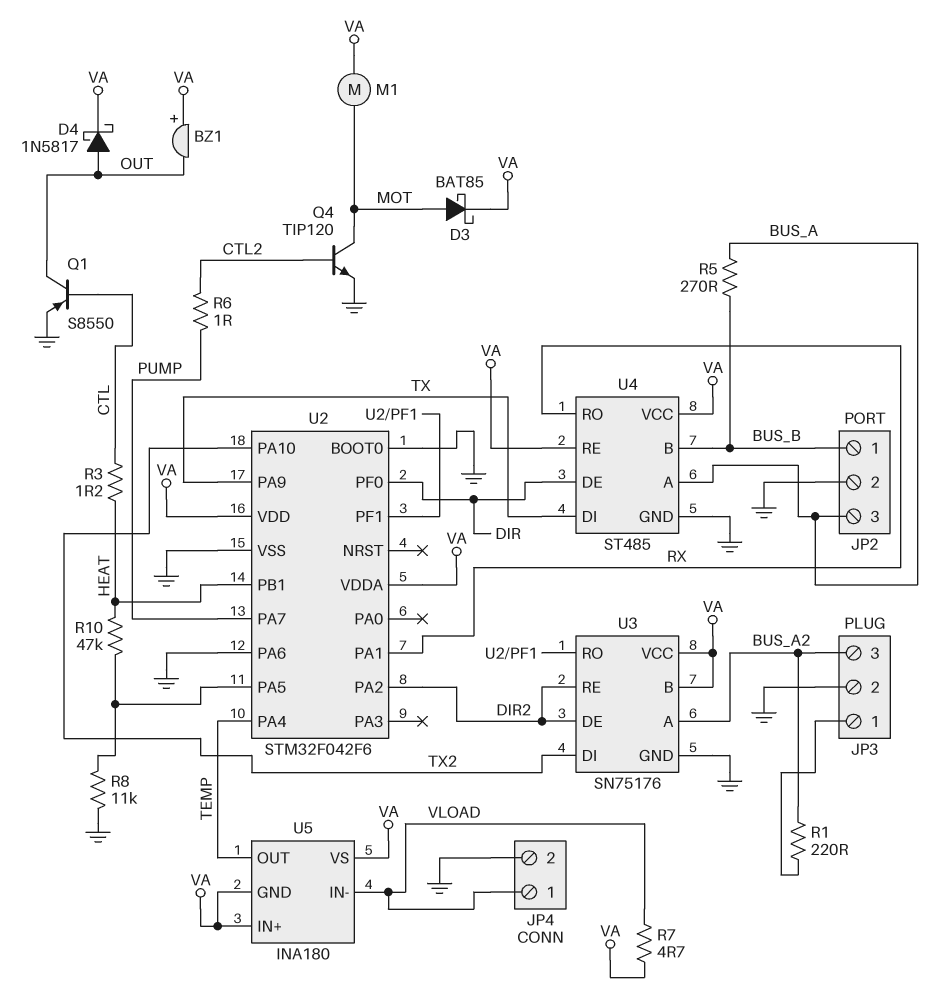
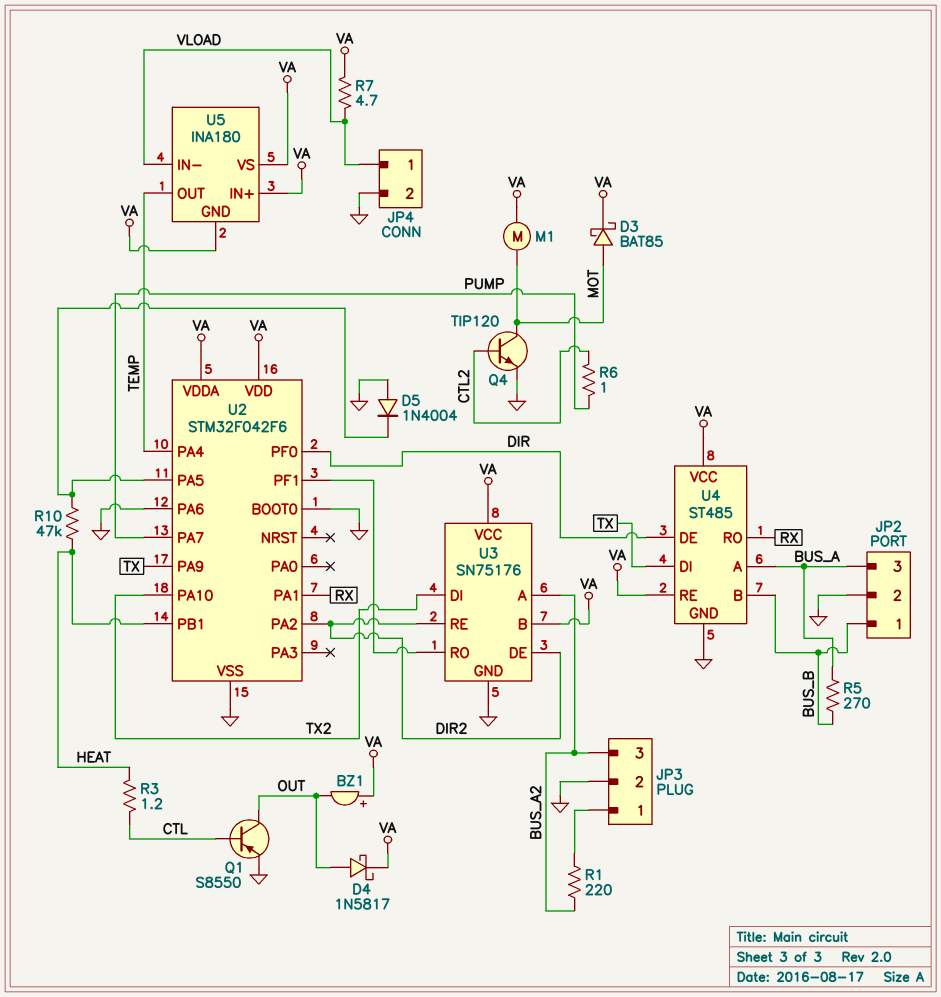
D5: none -> diode 1N4004 (A GND, K U2/PA5)
R8: 11k (GND, U2/PA5) -> none

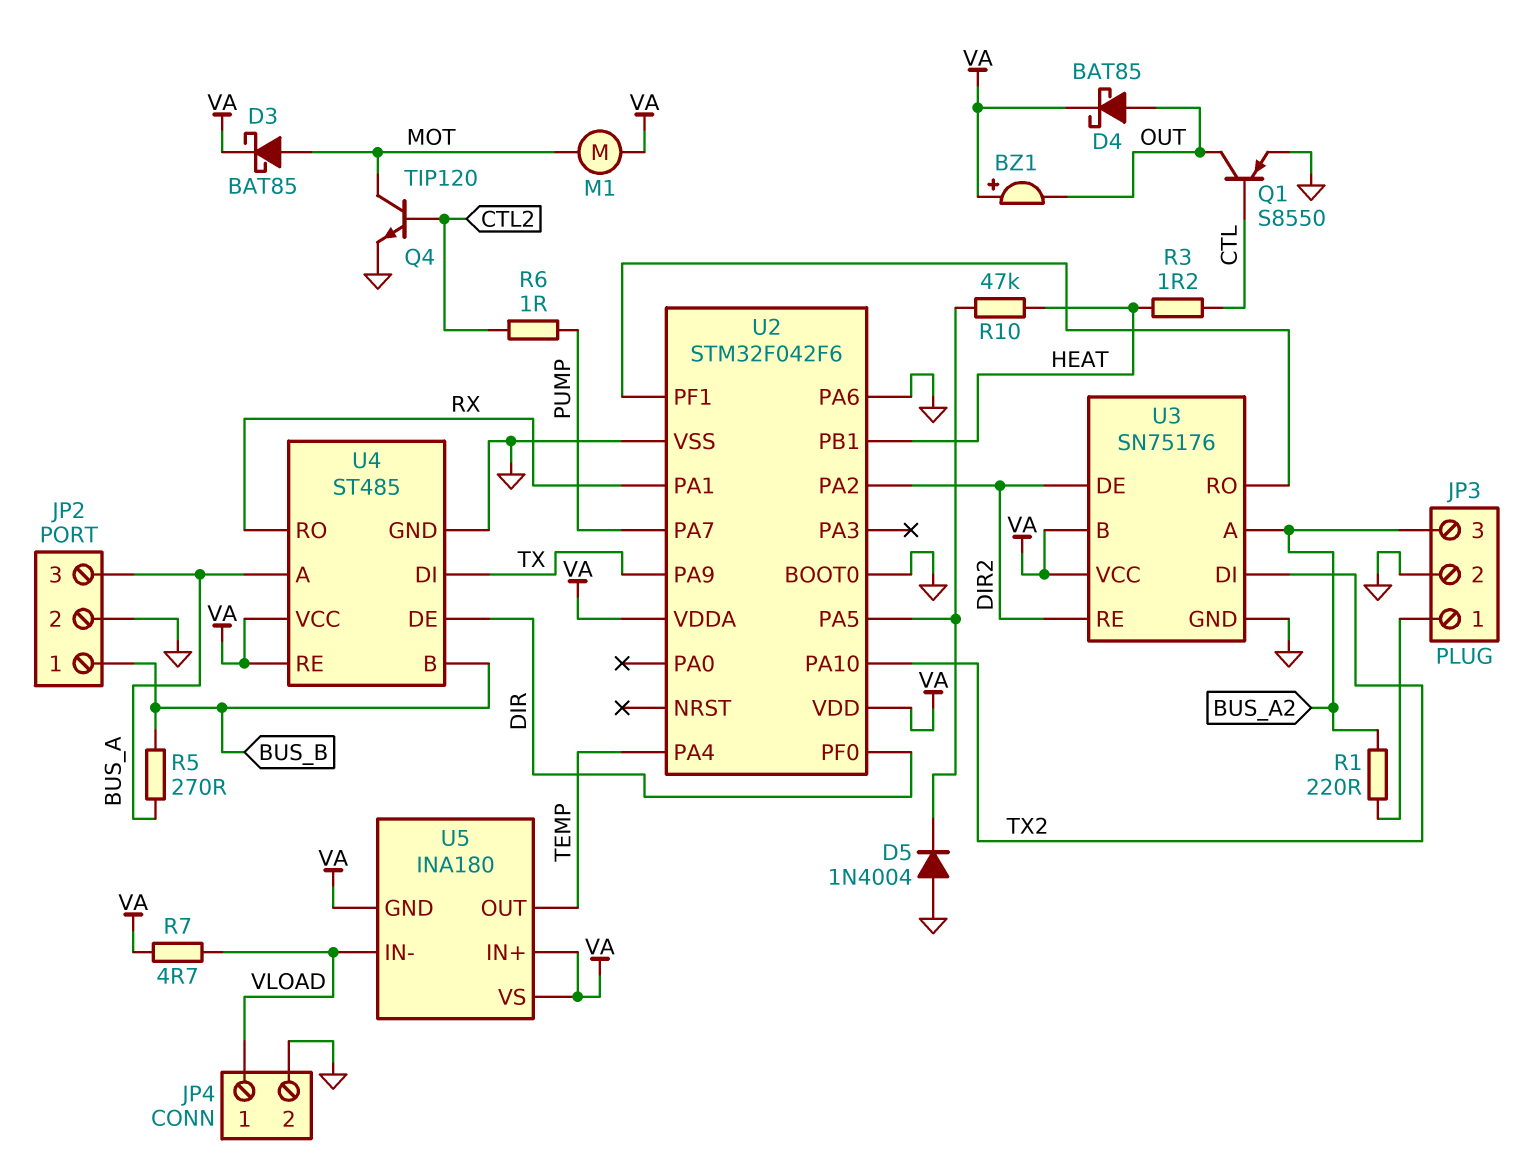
D4: schottky 1N5817 (A OUT, K VA) -> schottky BAT85 (A OUT, K VA)

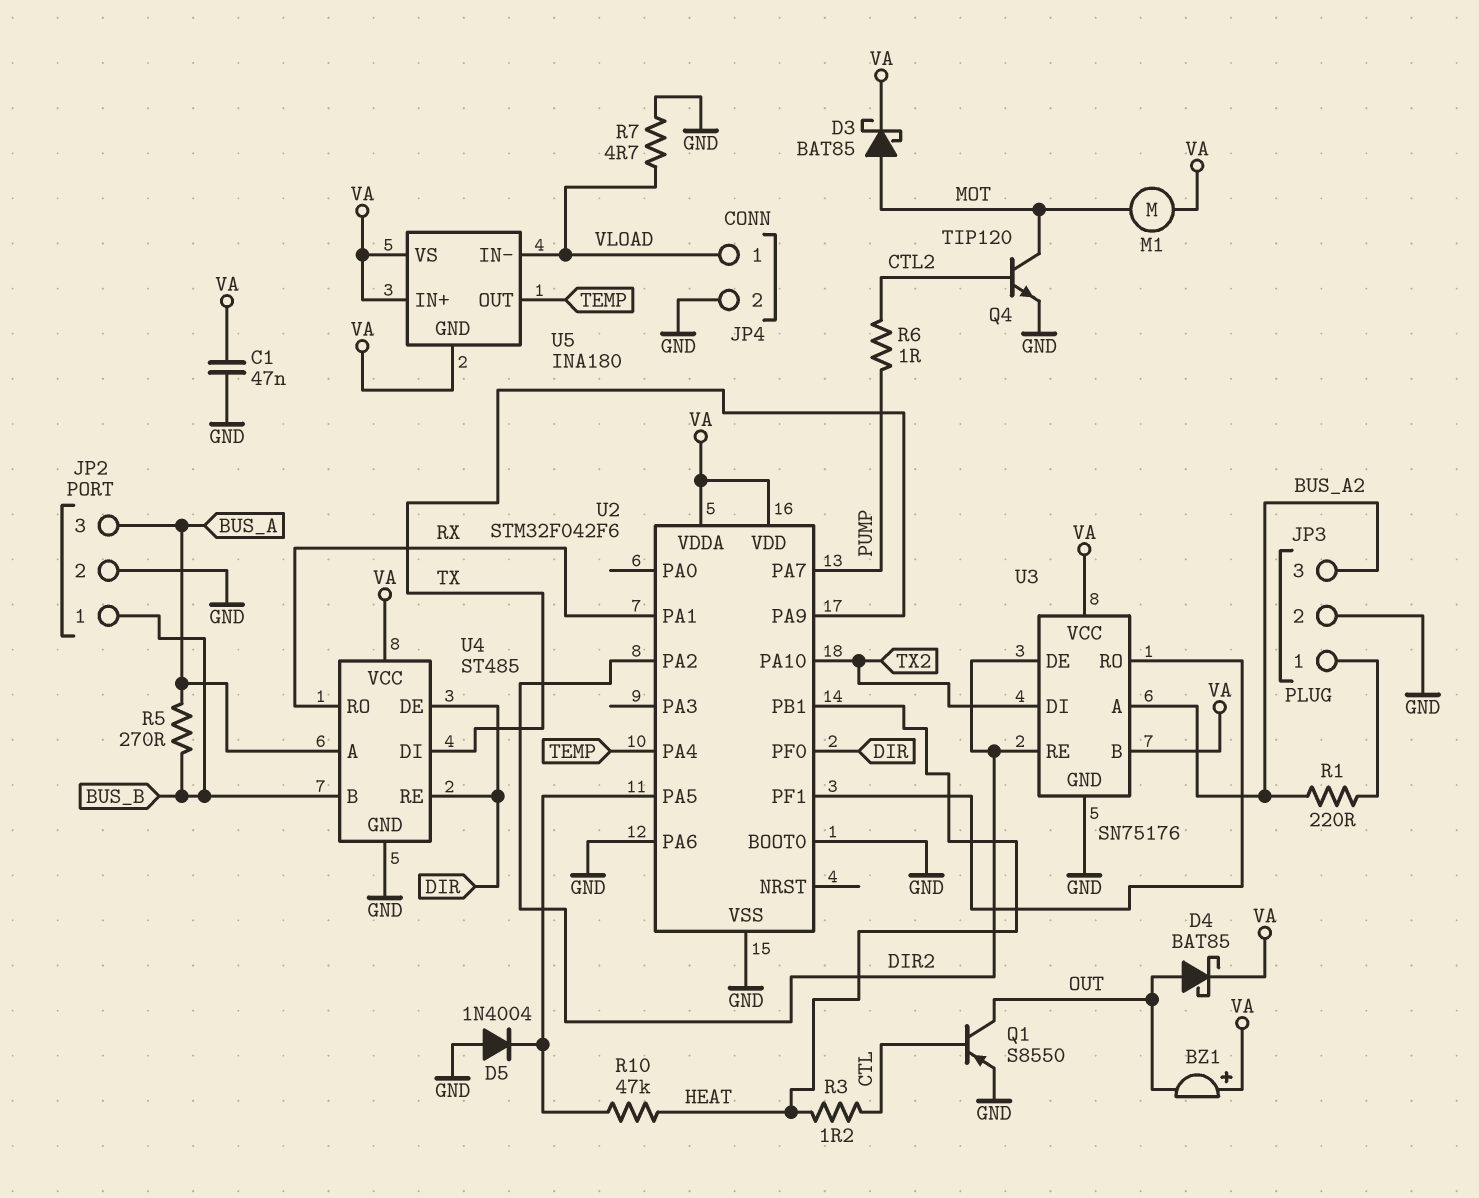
C1: none -> 47nF (GND, VA)
R7: 4.7 (VA, VLOAD) -> 4.7 (GND, VLOAD)
U4 pin RE: VA -> DIR

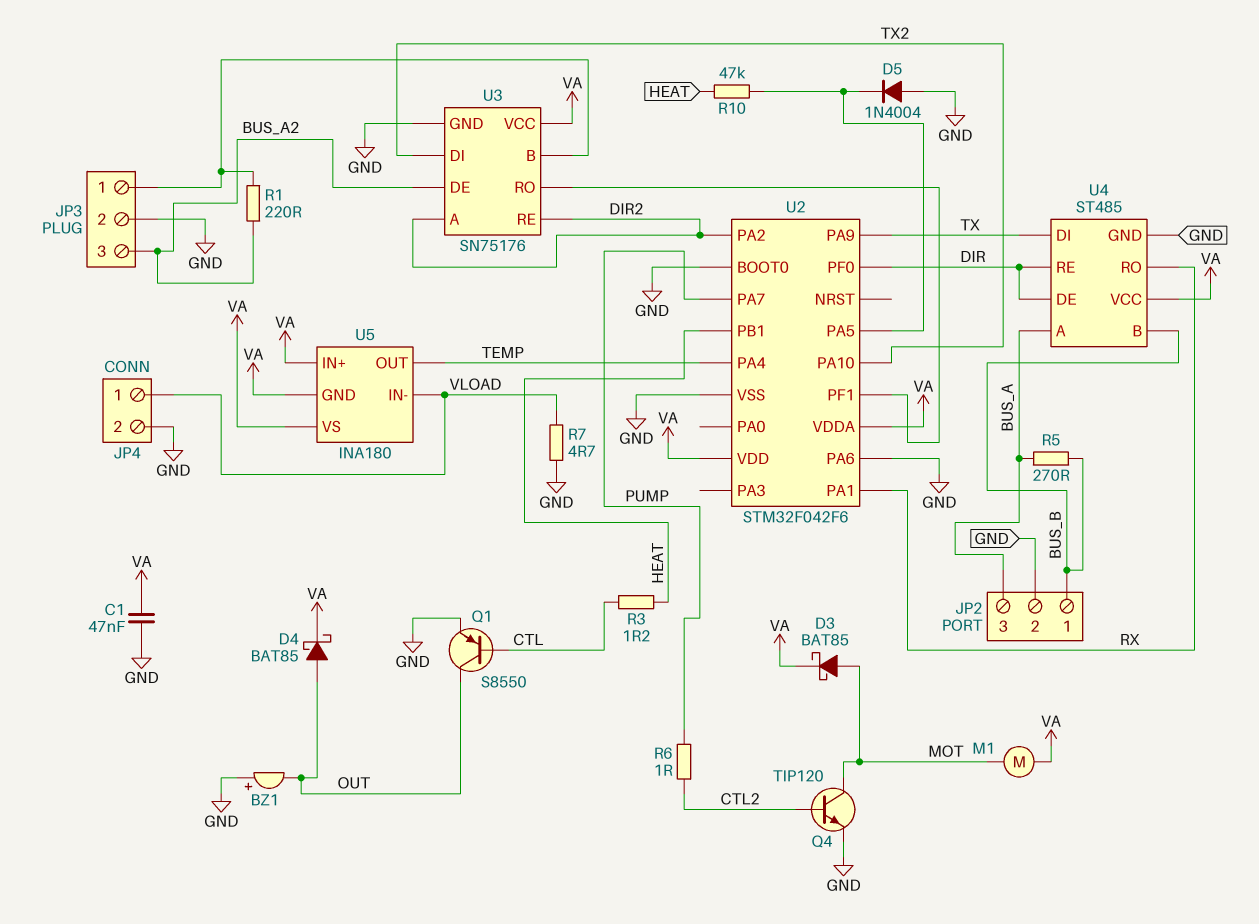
BZ1: buzzer (plus VA, minus OUT) -> buzzer (plus GND, minus OUT)
U3 pin A: BUS_A2 -> DIR2
U3 pin B: VA -> JP3/1
U3 pin DE: DIR2 -> BUS_A2

